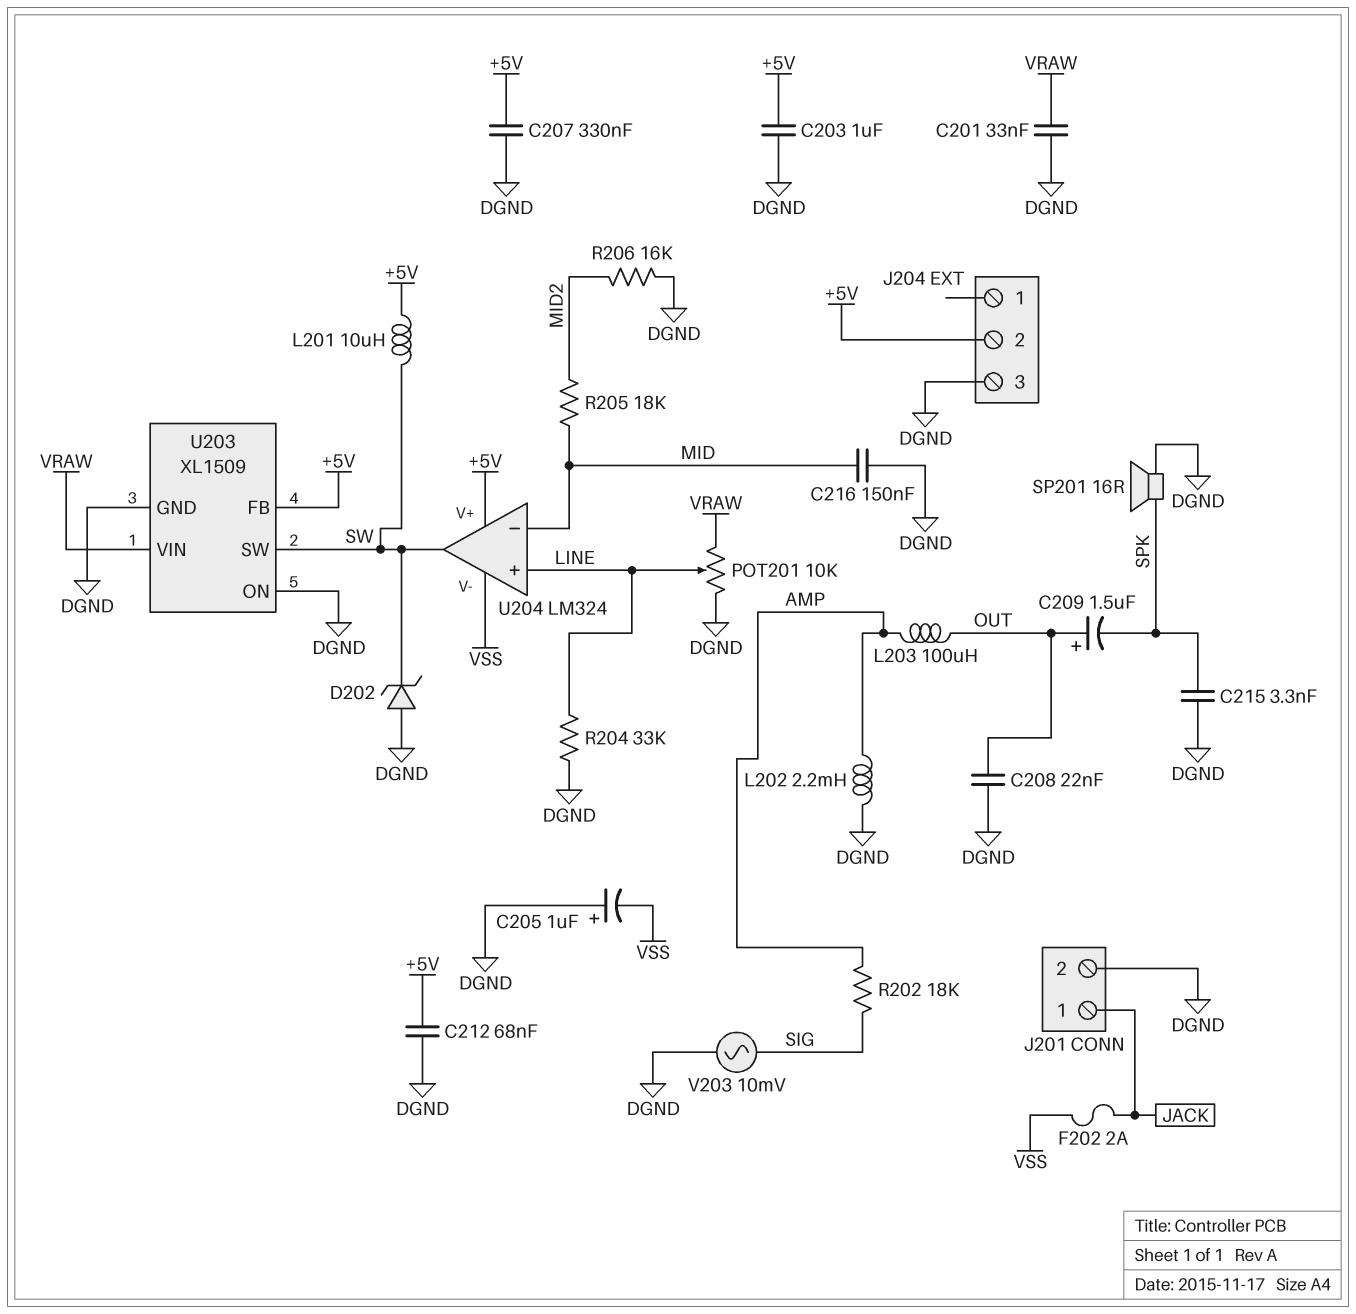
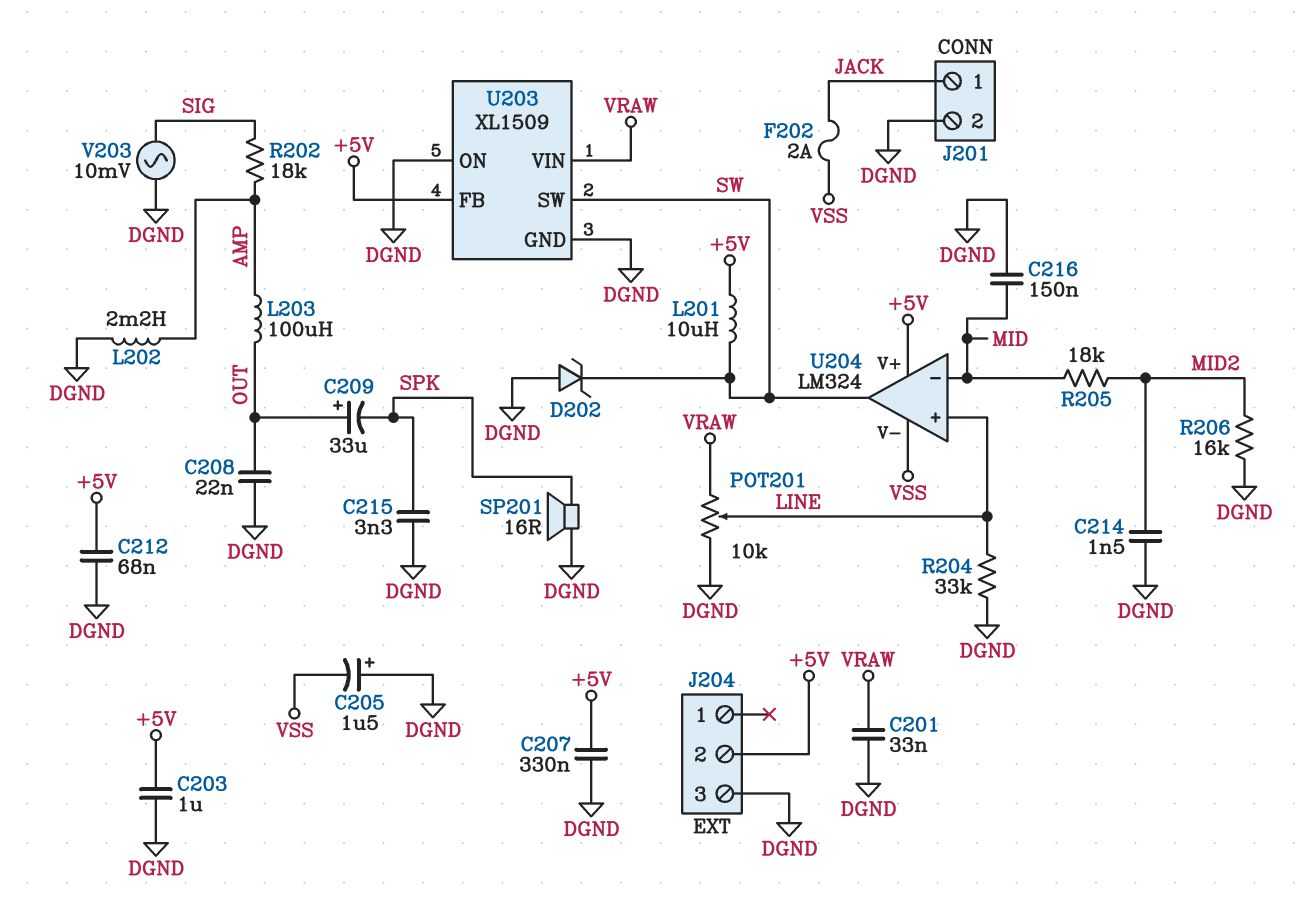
C205: 1uF (plus DGND, minus VSS) -> 1.5uF (plus DGND, minus VSS)
C209: 1.5uF (plus OUT, minus SPK) -> 33uF (plus OUT, minus SPK)
C214: none -> 1.5nF (DGND, MID2)

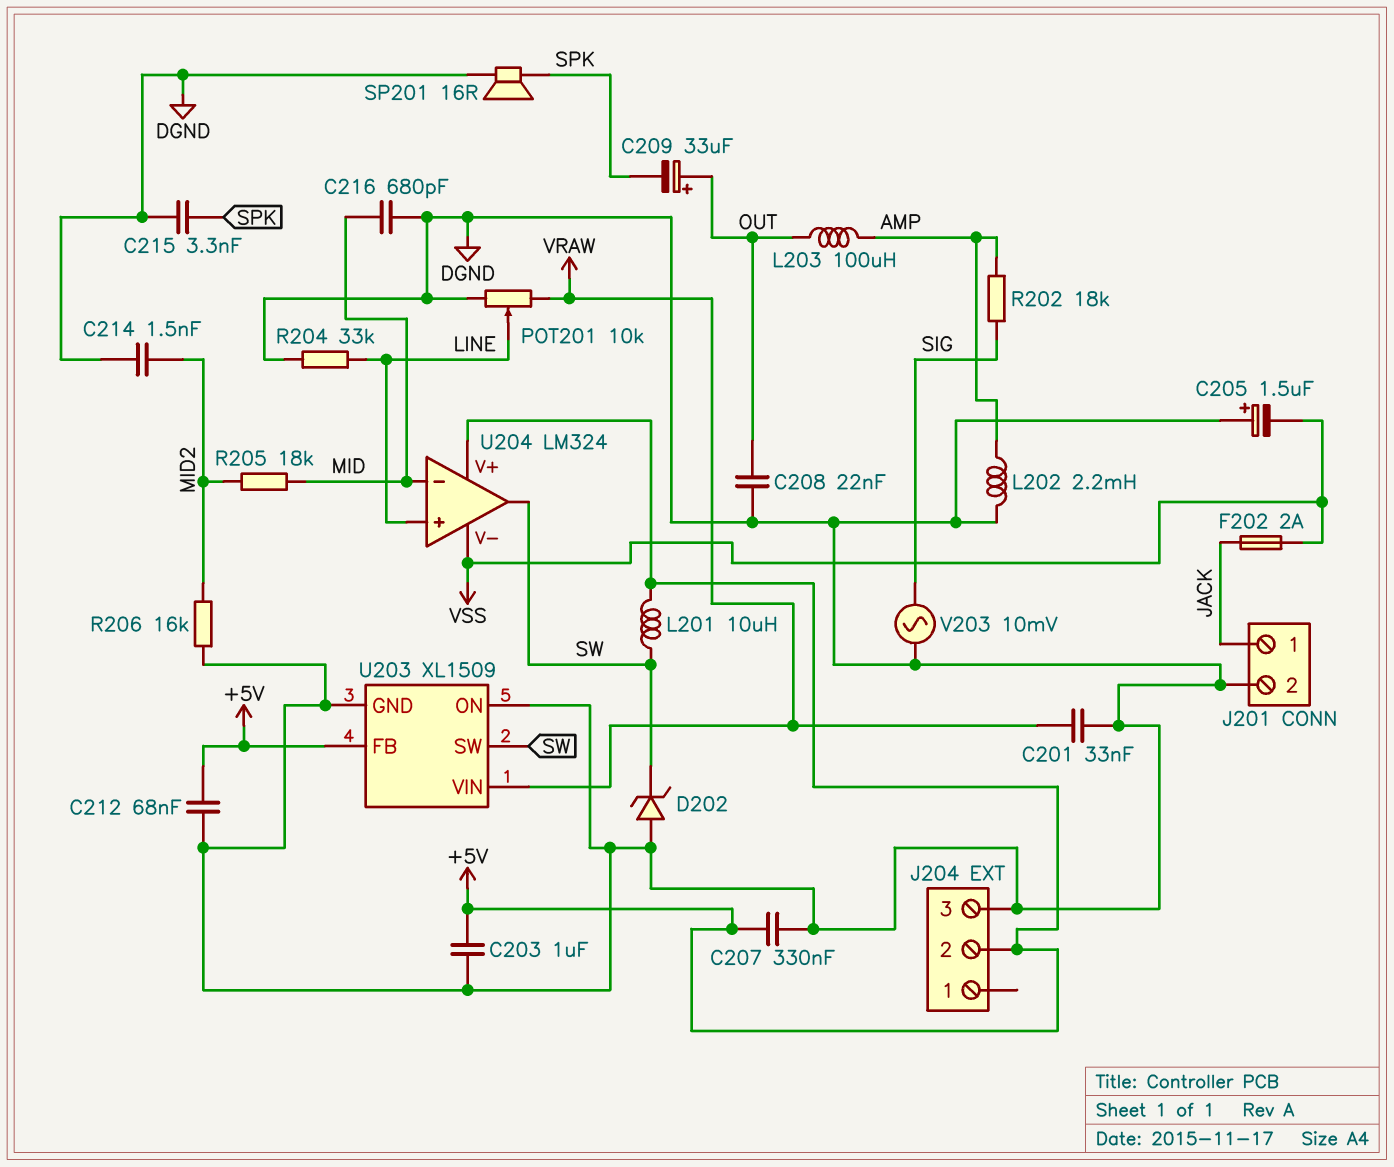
C216: 150nF (DGND, MID) -> 680pF (DGND, MID)

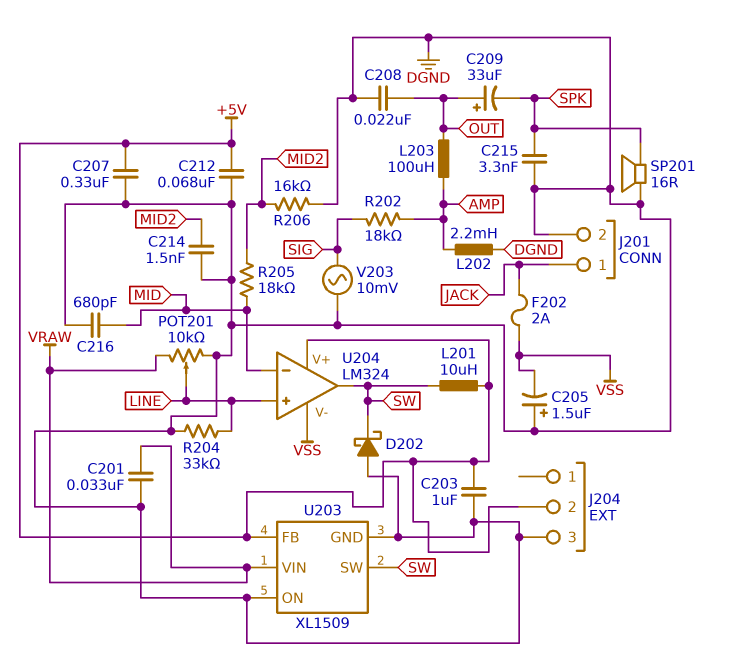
D202: zener (A DGND, K SW) -> schottky (A DGND, K SW)

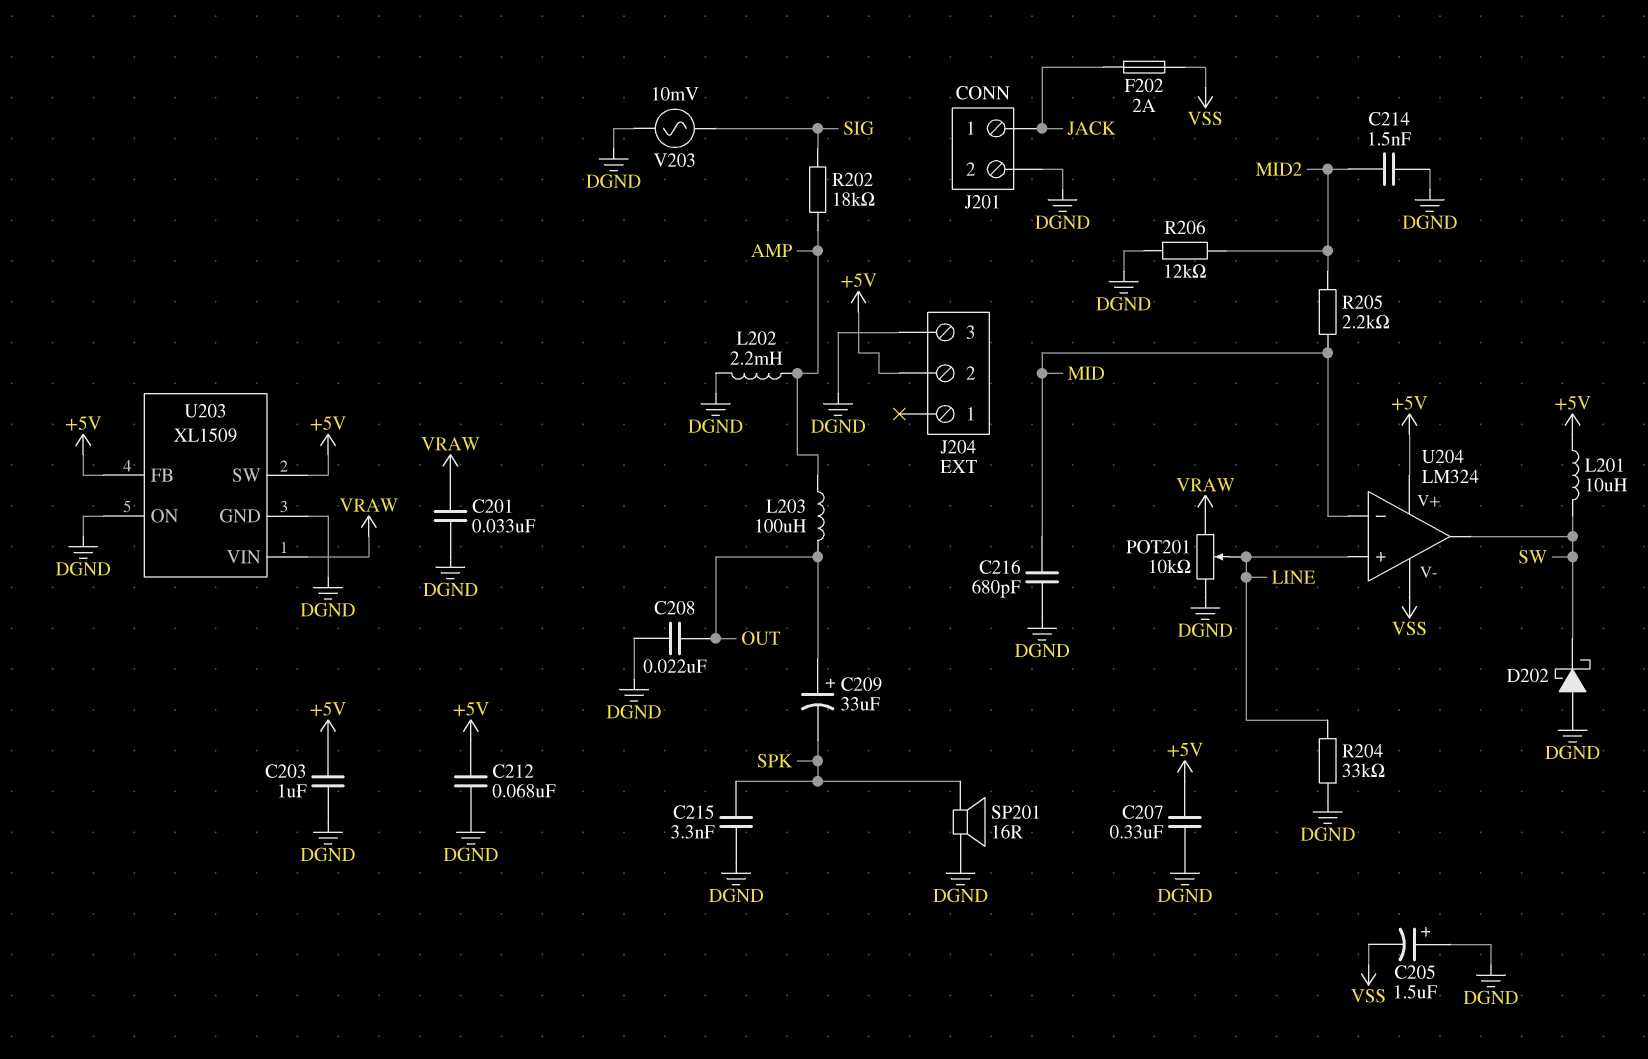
R205: 18k (MID, MID2) -> 2.2k (MID, MID2)
R206: 16k (DGND, MID2) -> 12k (DGND, MID2)
U203 pin SW: SW -> +5V

